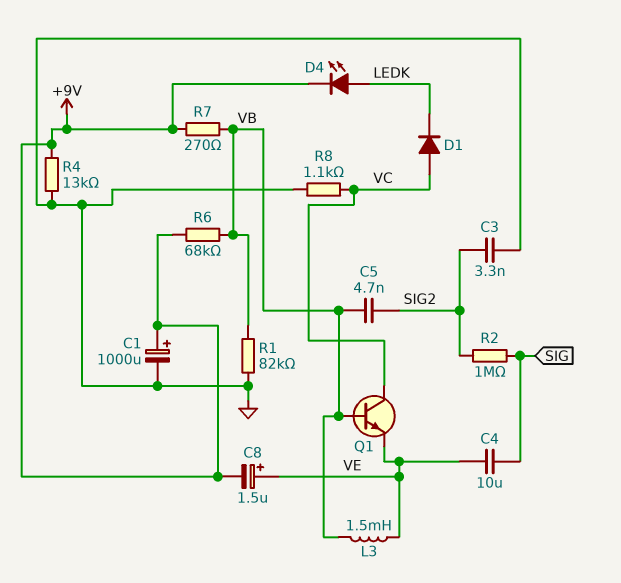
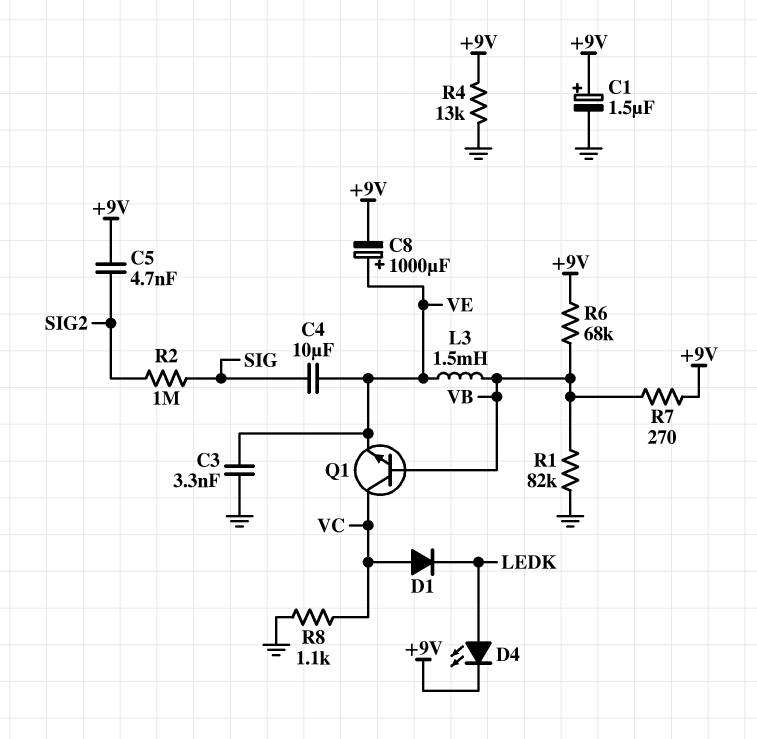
C1: 1000uF (plus +9V, minus GND) -> 1.5uF (plus +9V, minus GND)
C3: 3.3nF (GND, SIG2) -> 3.3nF (GND, VE)
C5: 4.7nF (SIG2, VB) -> 4.7nF (+9V, SIG2)
C8: 1.5uF (plus VE, minus +9V) -> 1000uF (plus VE, minus +9V)

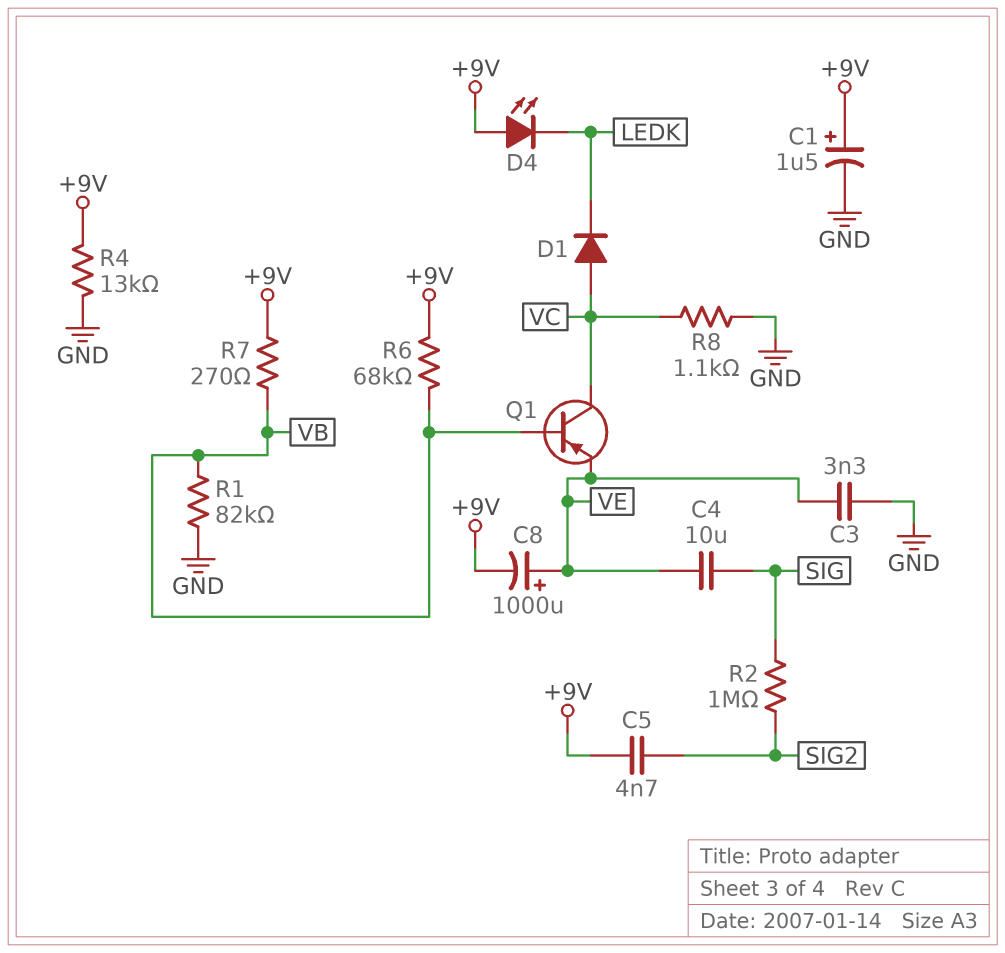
D4: LED (A LEDK, K +9V) -> LED (A +9V, K LEDK)
L3: 1.5mH (VB, VE) -> none
Q1: NPN (B VB, C VC, E VE) -> PNP (B VB, C VC, E VE)

